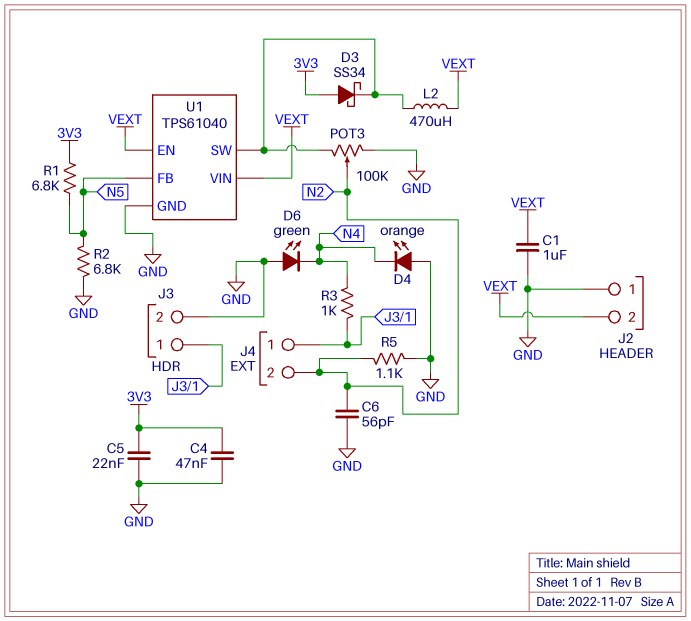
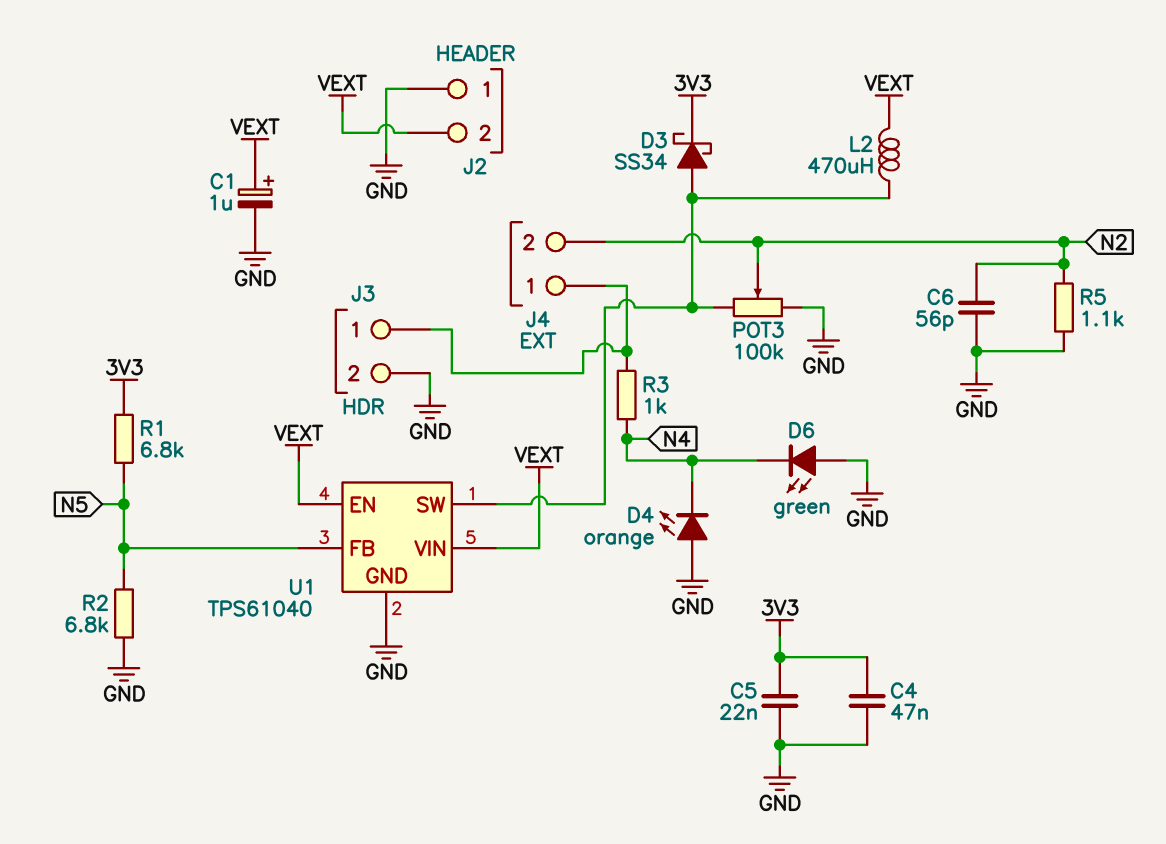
C1: 1uF (GND, VEXT) -> 1uF (plus VEXT, minus GND)
D3: schottky SS34 (A 3V3, K U1/SW) -> schottky SS34 (A U1/SW, K 3V3)

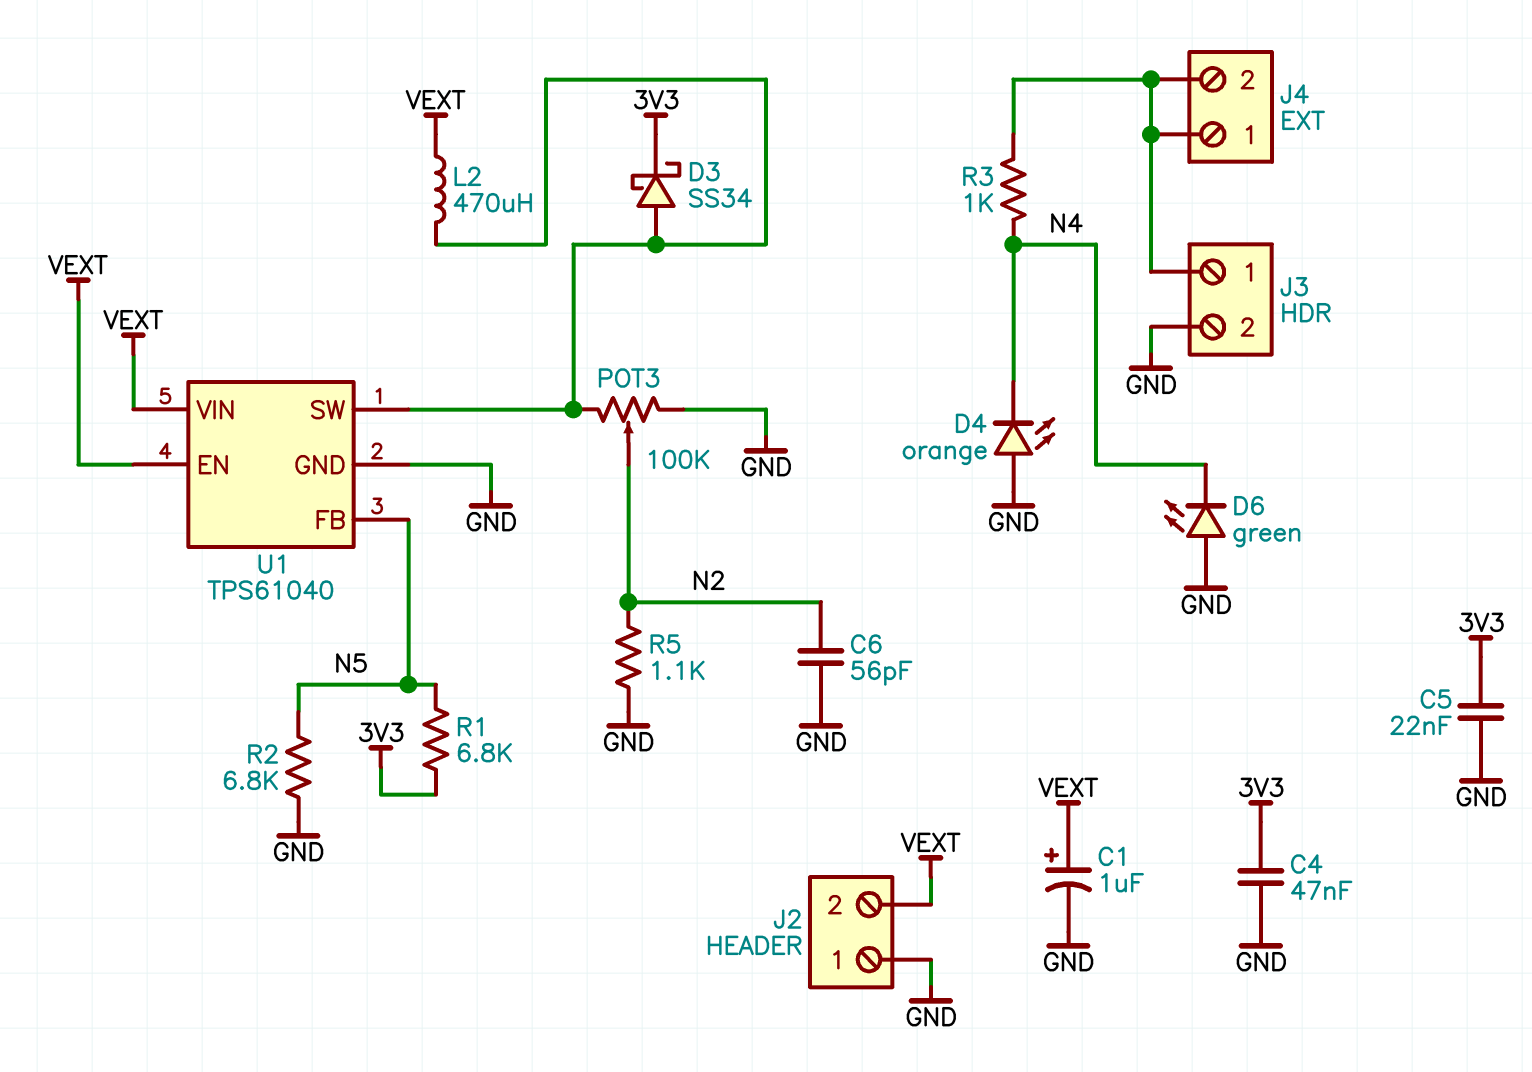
J4 pin 2: N2 -> J3/1

